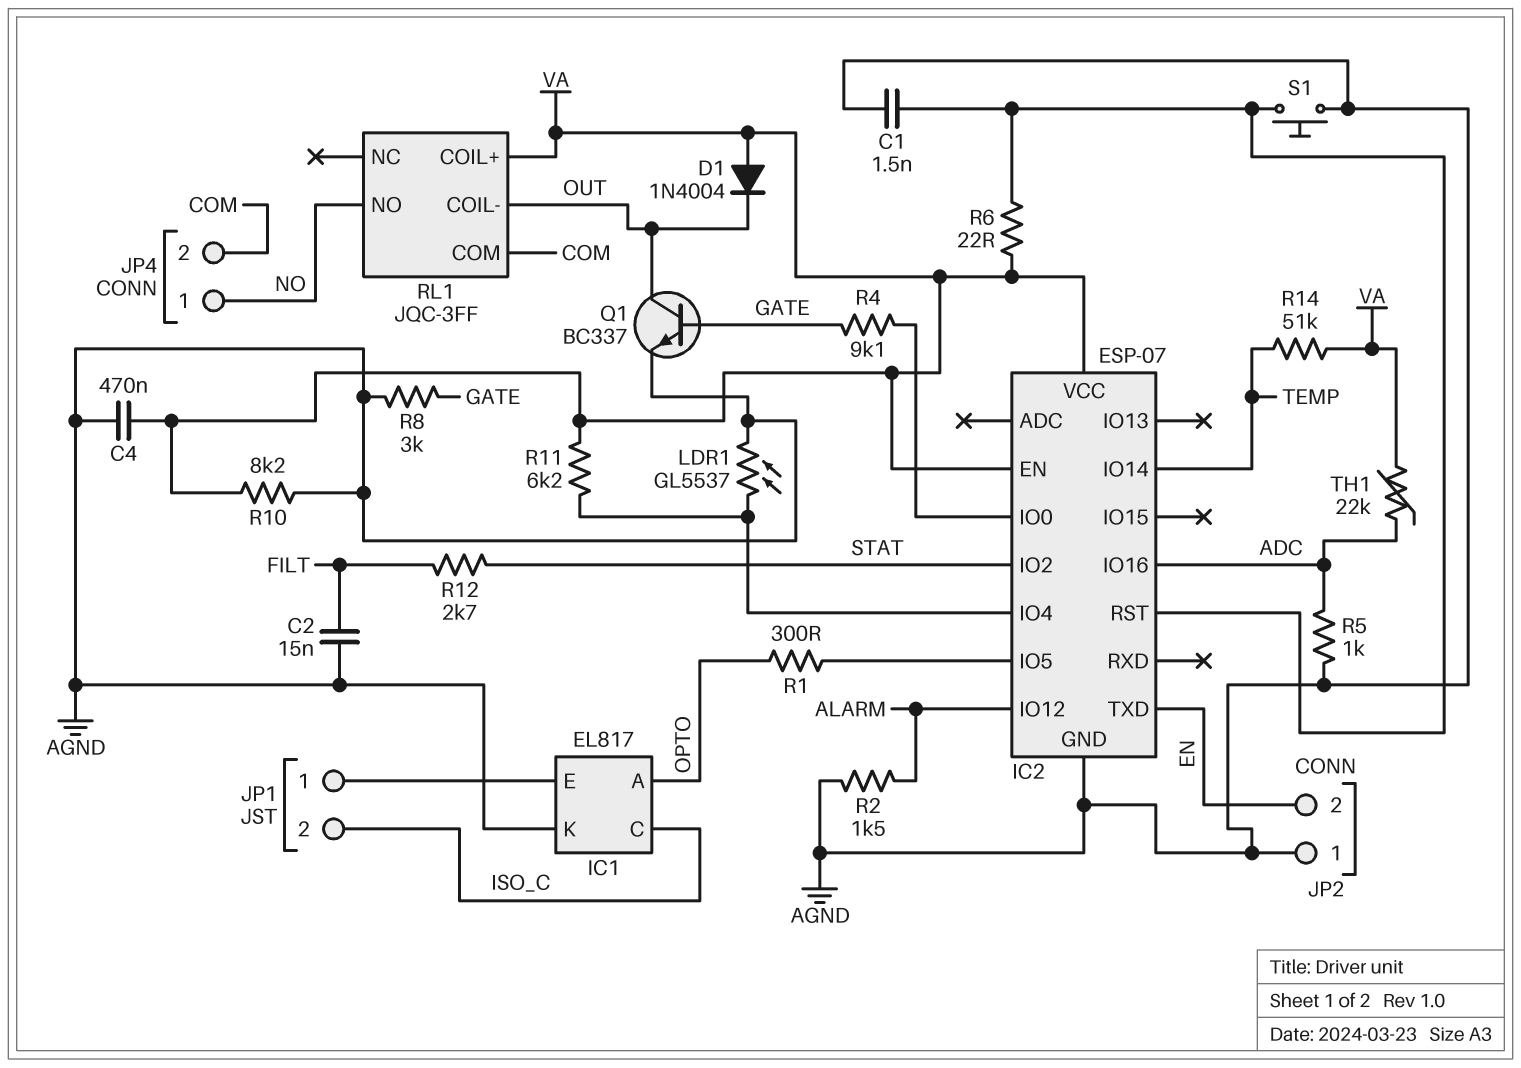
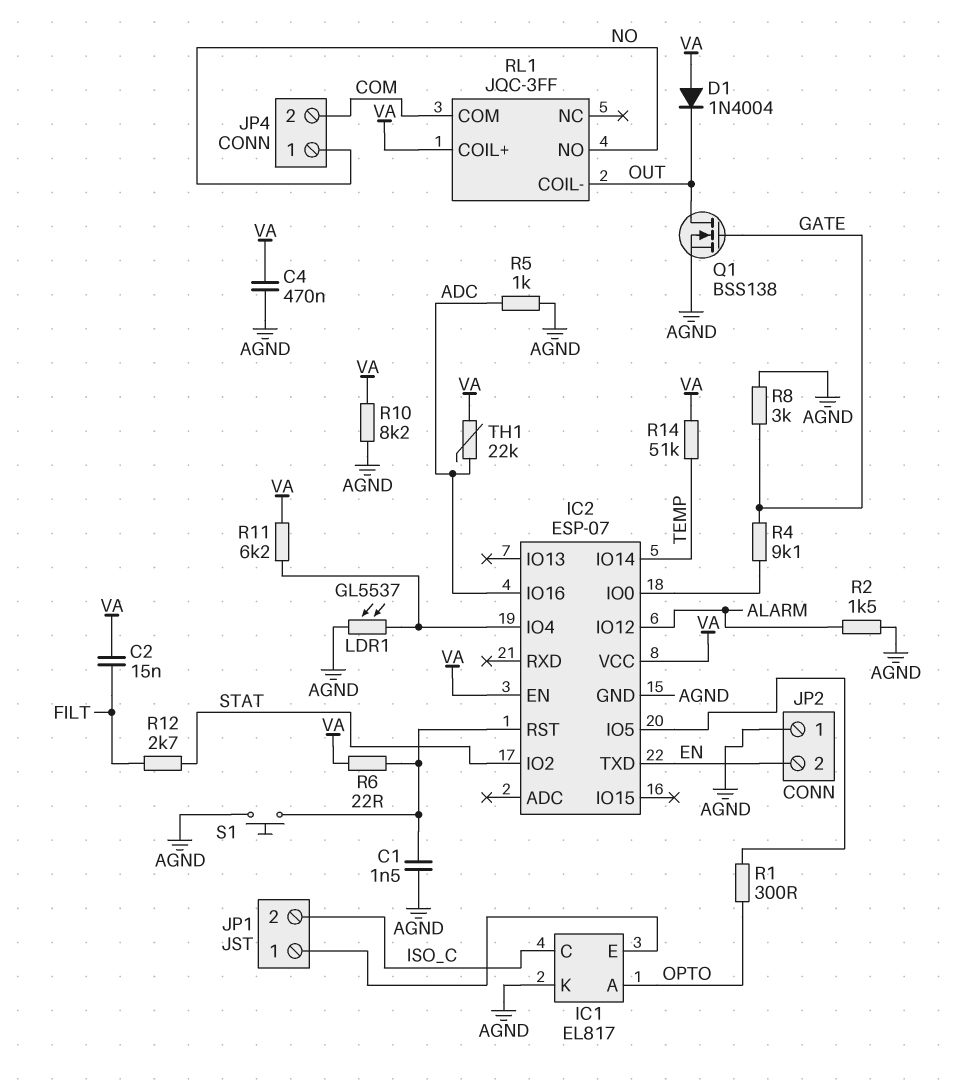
C2: 15nF (AGND, FILT) -> 15nF (FILT, VA)
Q1: NPN BC337 (B GATE, C OUT, E AGND) -> NMOS BSS138 (G GATE, D OUT, S AGND)

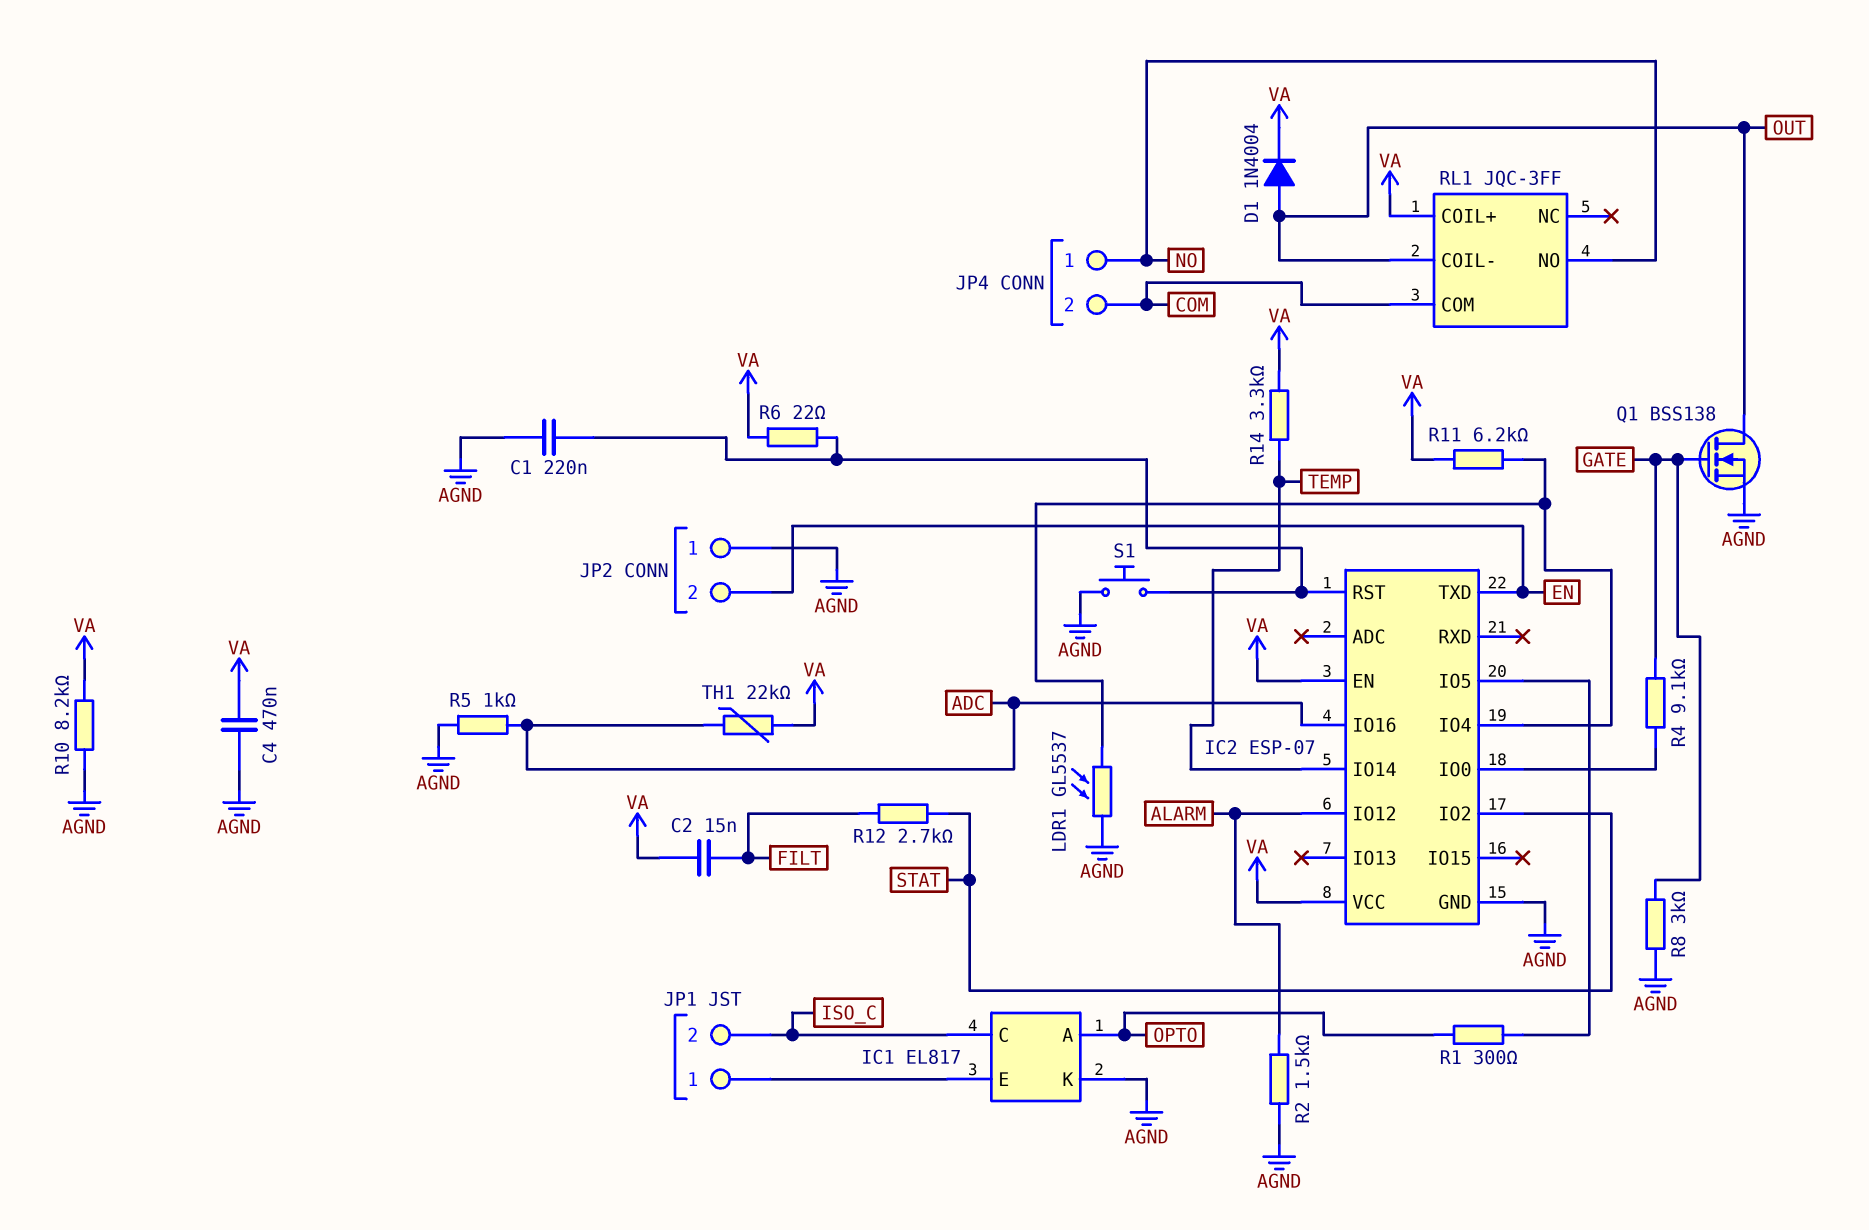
C1: 1.5nF (AGND, IC2/RST) -> 220nF (AGND, IC2/RST)
D1: diode 1N4004 (A VA, K OUT) -> diode 1N4004 (A OUT, K VA)
R14: 51k (TEMP, VA) -> 3.3k (TEMP, VA)

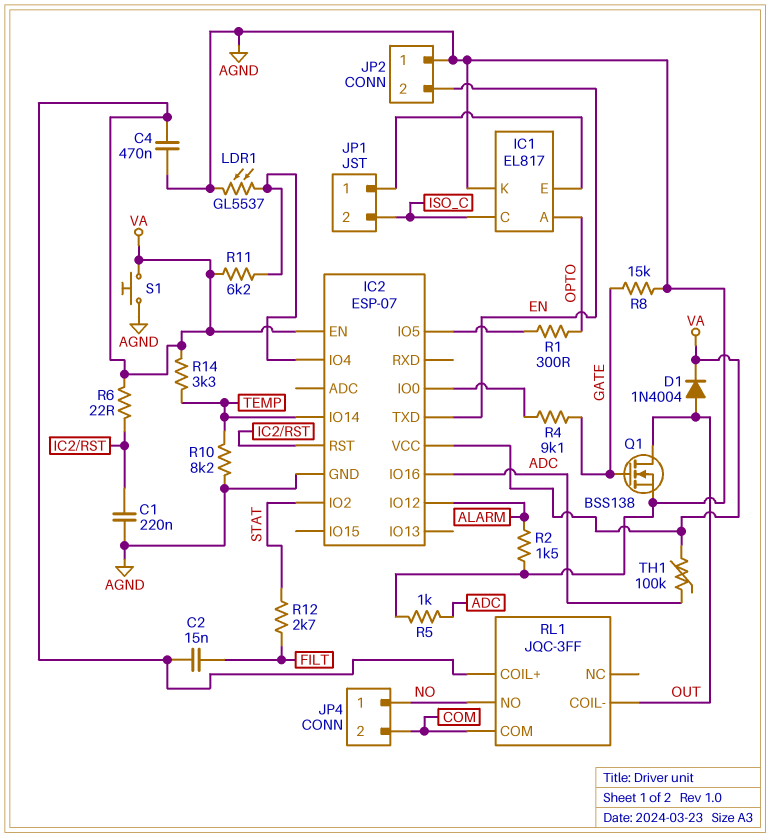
R8: 3k (AGND, GATE) -> 15k (AGND, GATE)
R10: 8.2k (AGND, VA) -> 8.2k (AGND, TEMP)
S1: button (AGND, IC2/RST) -> button (AGND, VA)
TH1: 22k (ADC, VA) -> 100k (ADC, VA)

